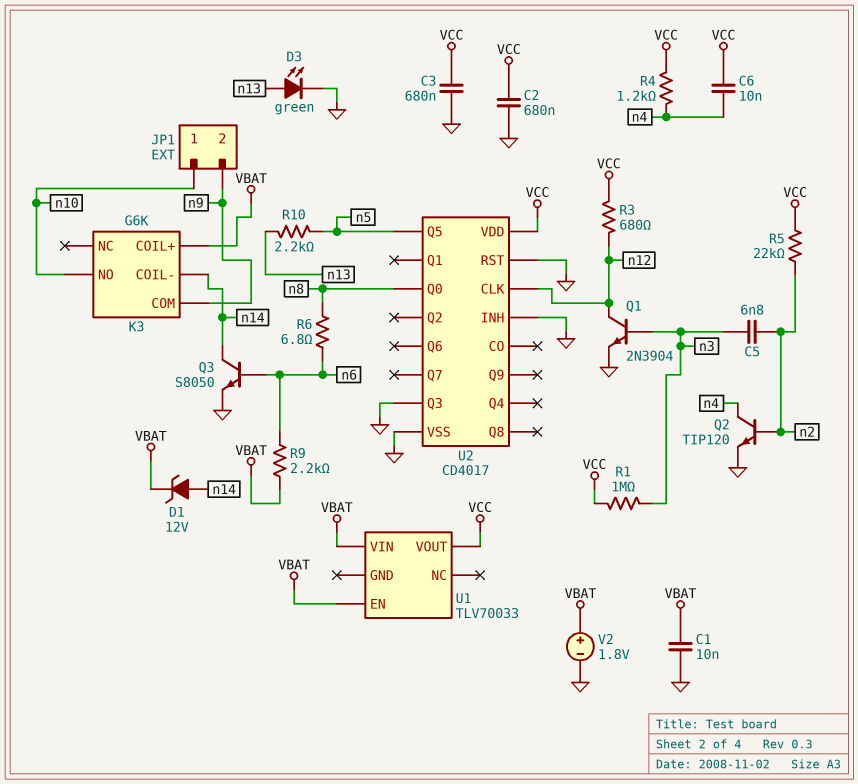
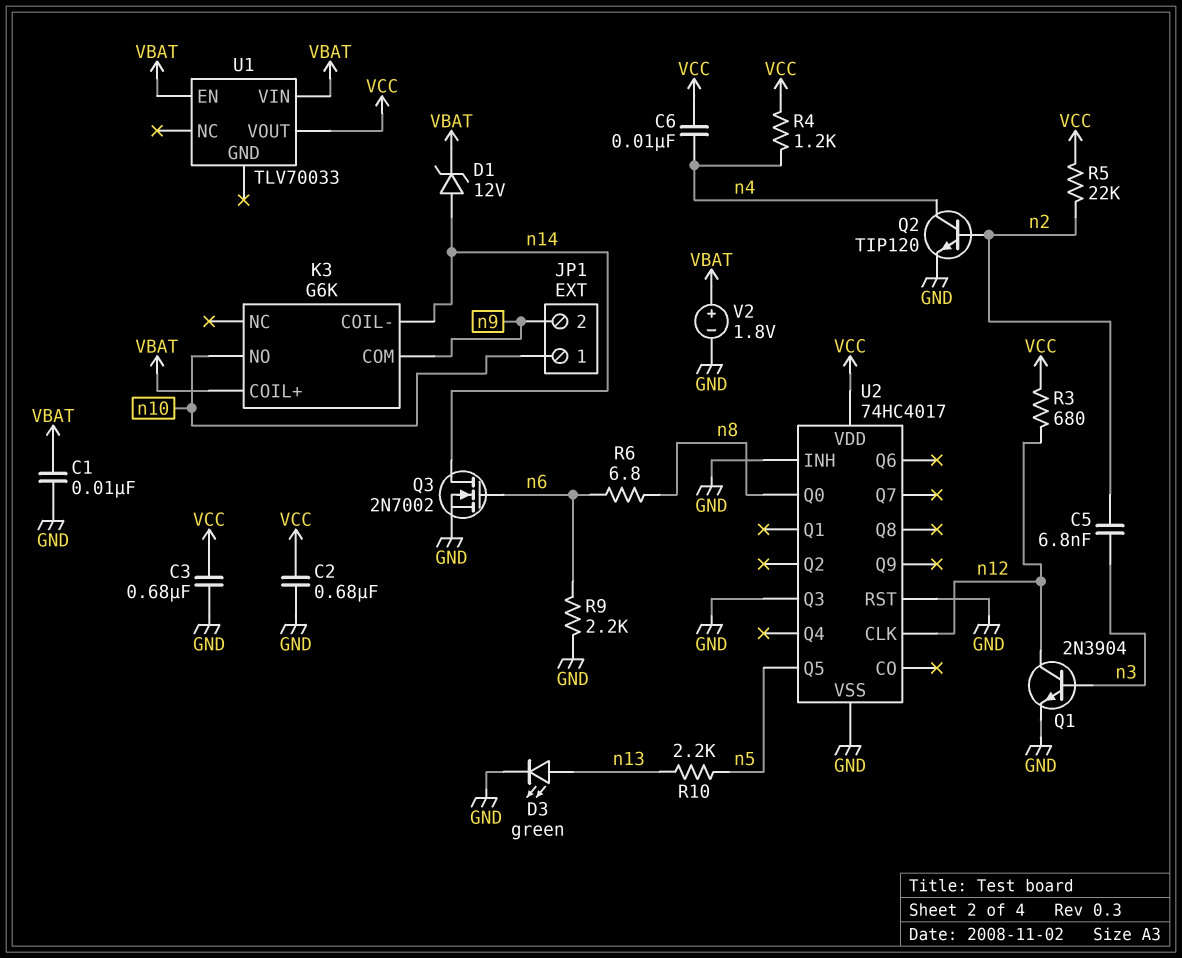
Q3: NPN S8050 (B n6, C n14, E GND) -> NMOS 2N7002 (G n6, D n14, S GND)
R1: 1M (VCC, n3) -> none
R9: 2.2k (VBAT, n6) -> 2.2k (GND, n6)
U2: CD4017 -> 74HC4017

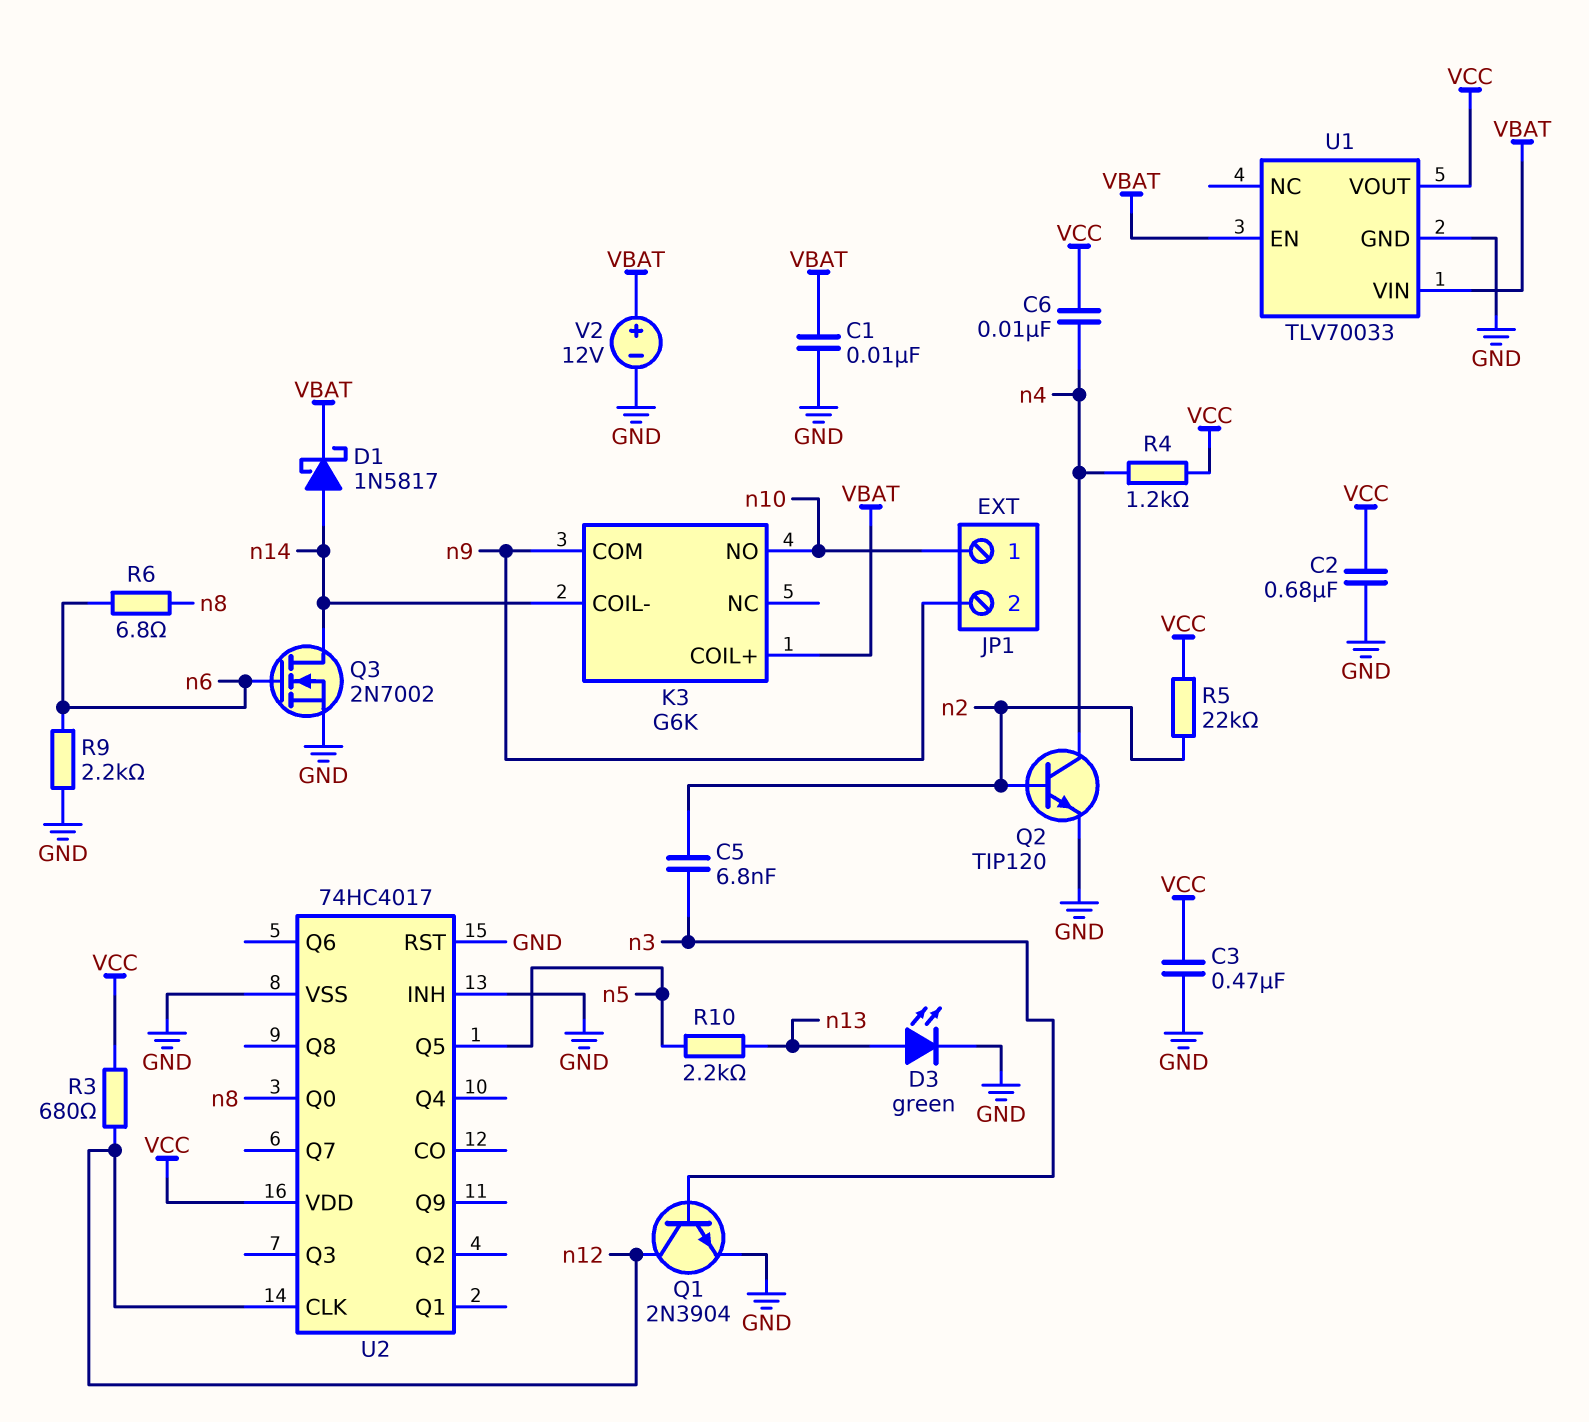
C3: 680nF (GND, VCC) -> 470nF (GND, VCC)
D1: zener 12V (A n14, K VBAT) -> schottky 1N5817 (A n14, K VBAT)
U1 pin GND: none -> GND
U2 pin Q3: GND -> none
V2: 1.8V (plus VBAT, minus GND) -> 12V (plus VBAT, minus GND)

